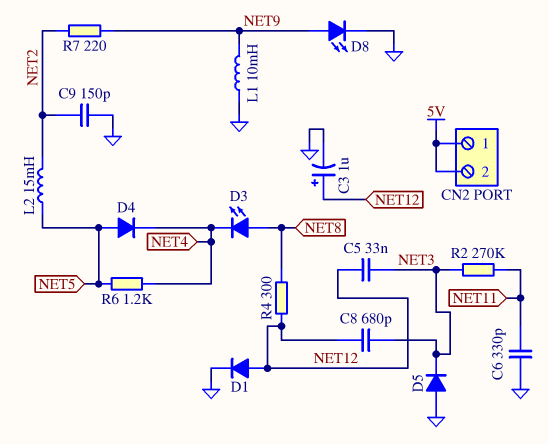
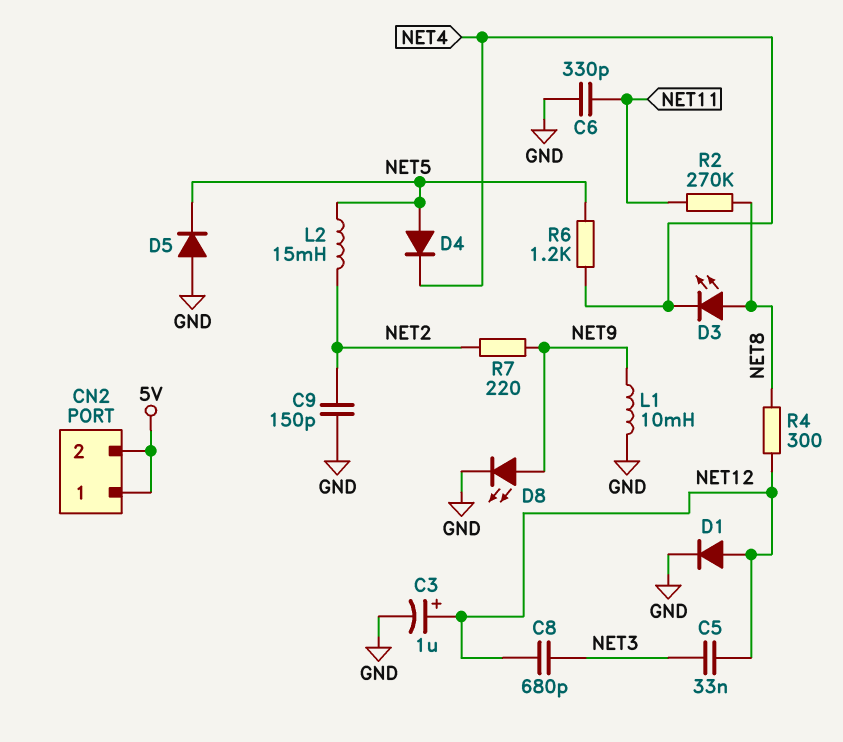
D5: diode (A GND, K NET3) -> diode (A GND, K NET5)
R2: 270k (NET3, NET11) -> 270k (NET8, NET11)

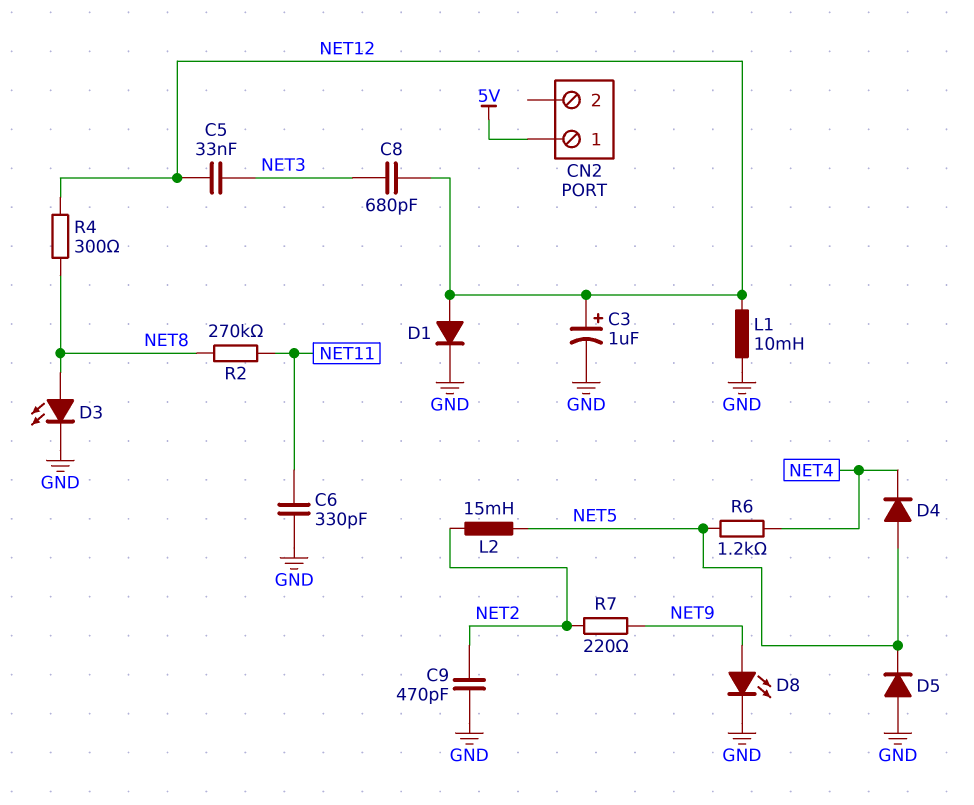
C9: 150pF (GND, NET2) -> 470pF (GND, NET2)
CN2 pin 2: 5V -> none
D3: LED (A NET8, K NET4) -> LED (A NET8, K GND)
L1: 10mH (GND, NET9) -> 10mH (GND, NET12)

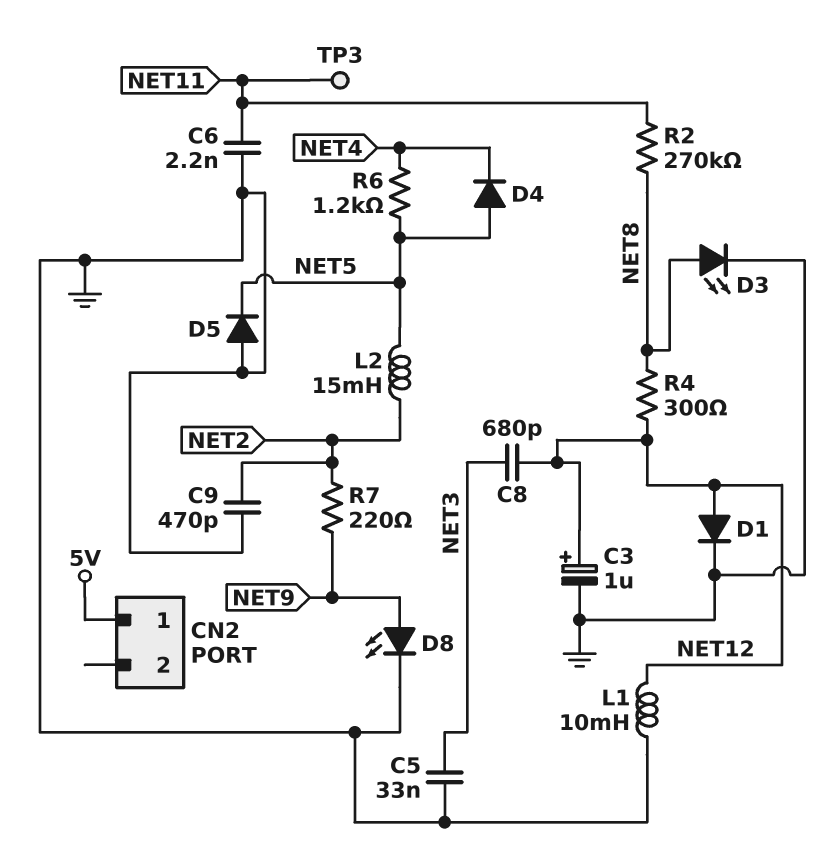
C5: 33nF (NET3, NET12) -> 33nF (GND, NET3)
C6: 330pF (GND, NET11) -> 2.2nF (GND, NET11)
TP3: none -> test point (NET11)

